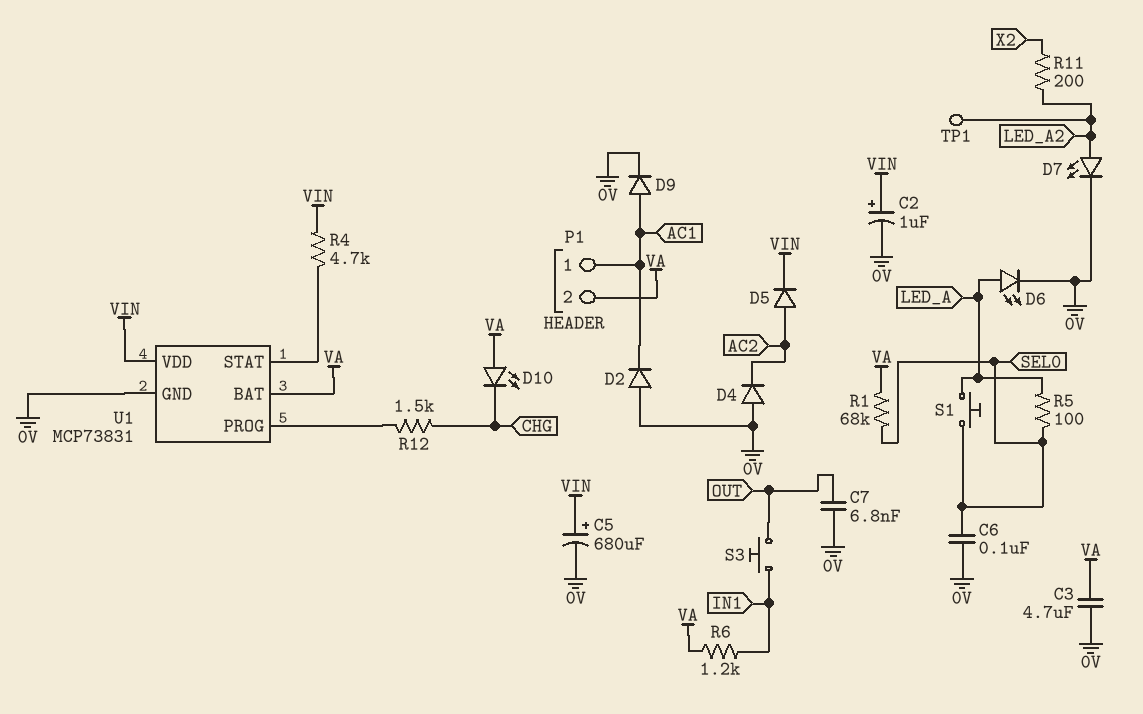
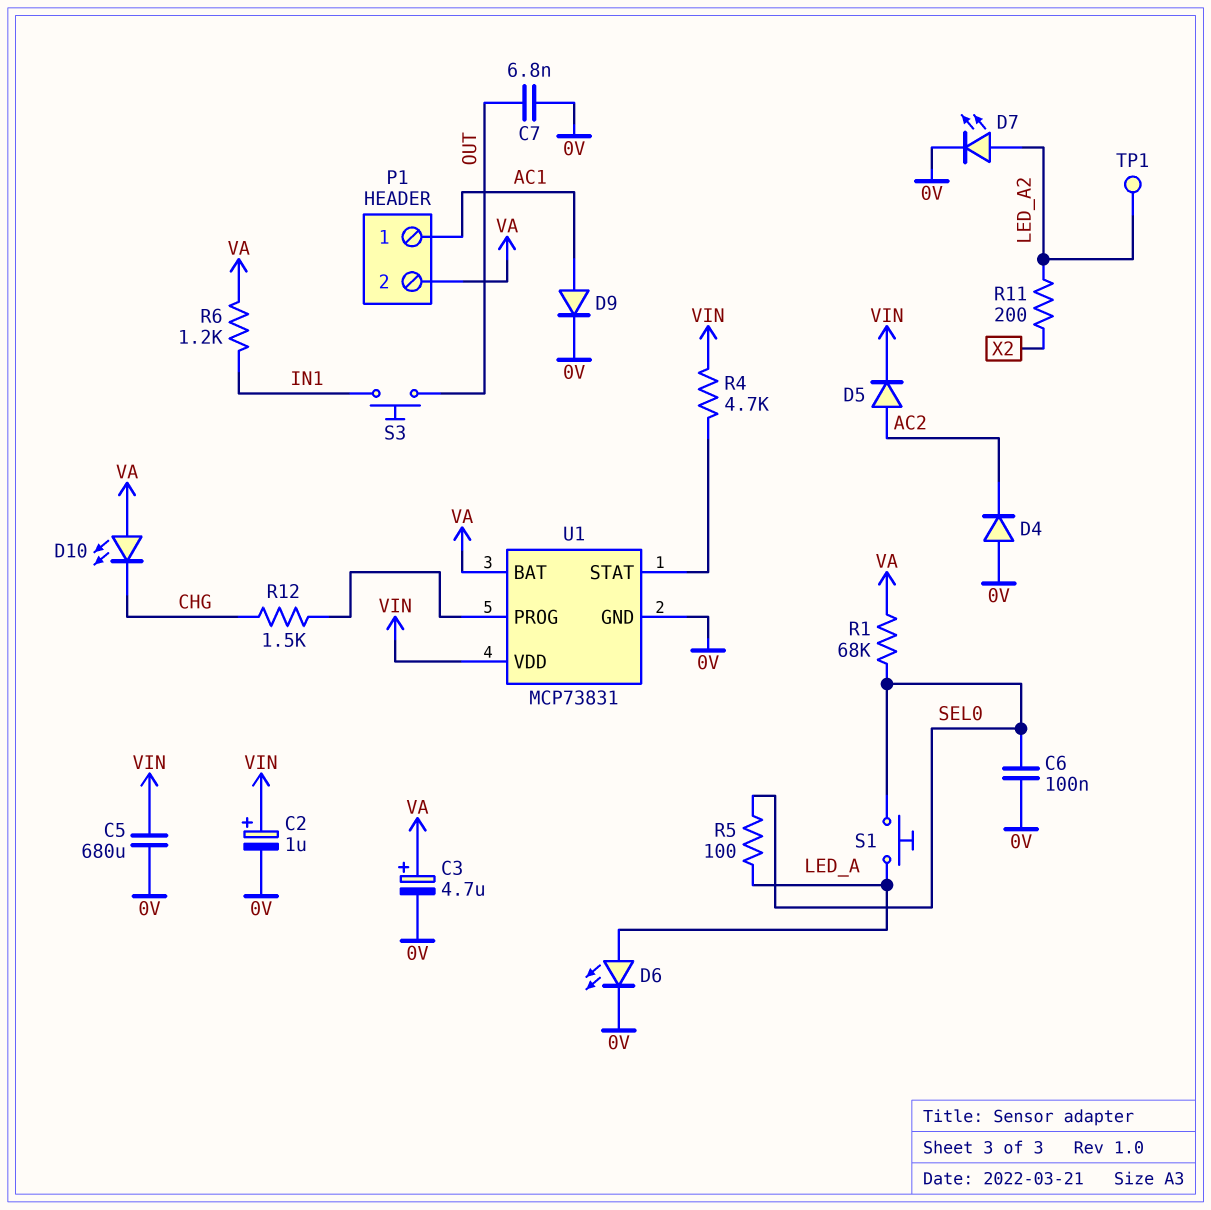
C3: 4.7uF (0V, VA) -> 4.7uF (plus VA, minus 0V)
C5: 680uF (plus VIN, minus 0V) -> 680uF (0V, VIN)
D2: diode (A 0V, K AC1) -> none

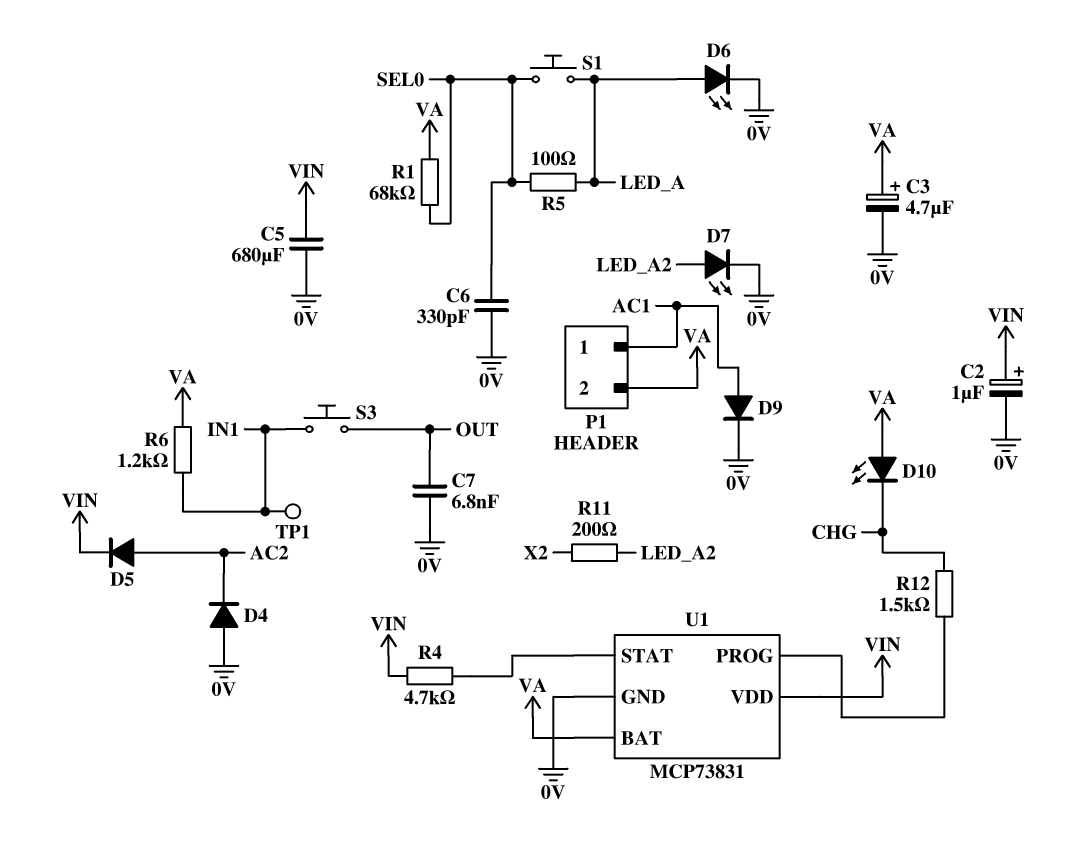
C6: 100nF (0V, SEL0) -> 330pF (0V, SEL0)
TP1: test point (LED_A2) -> test point (IN1)

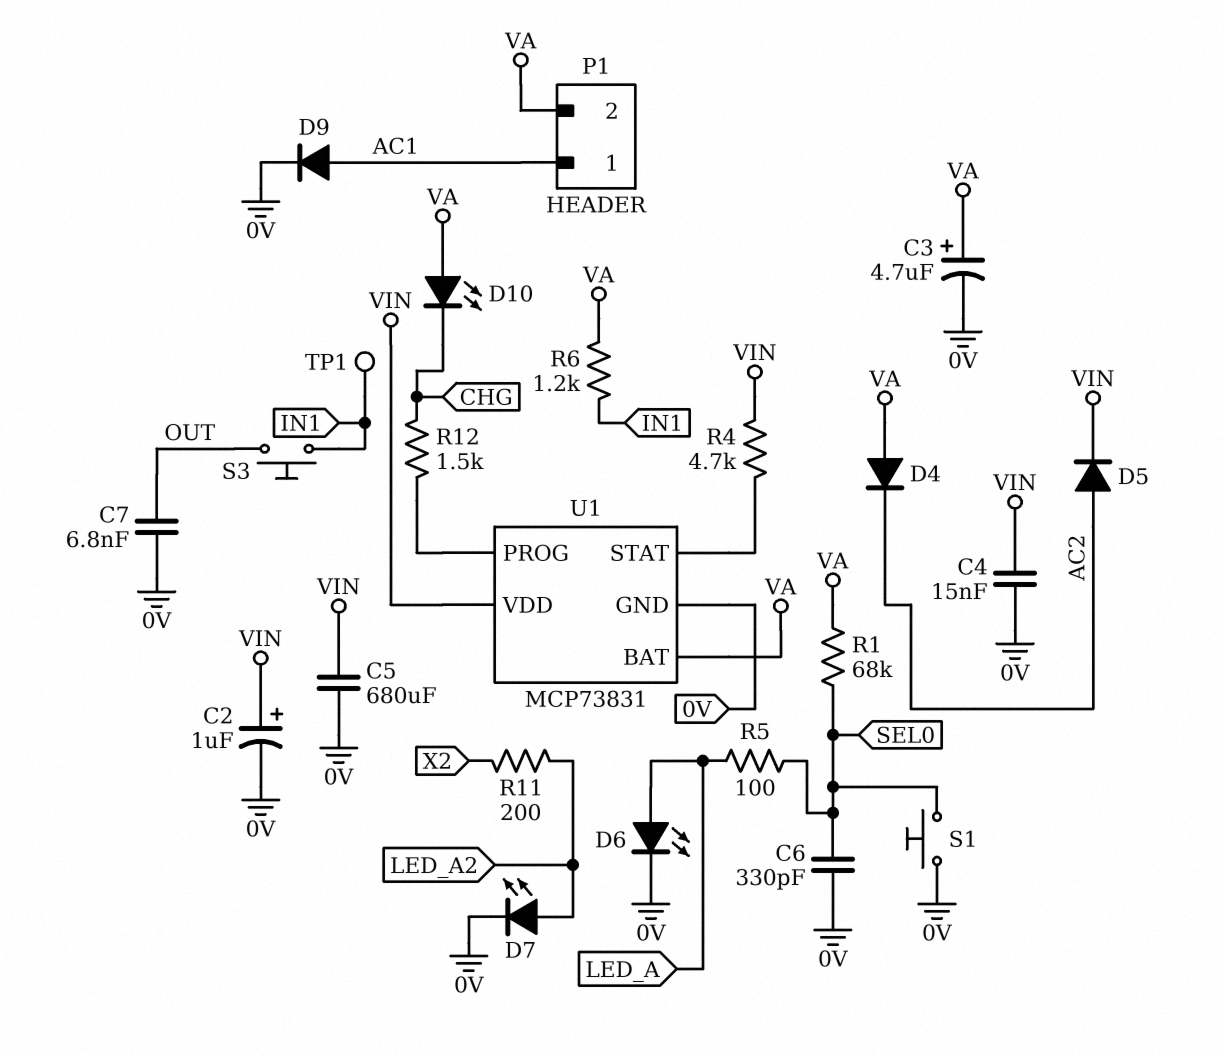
C4: none -> 15nF (0V, VIN)
D4: diode (A 0V, K AC2) -> diode (A VA, K AC2)
S1: button (LED_A, SEL0) -> button (0V, SEL0)

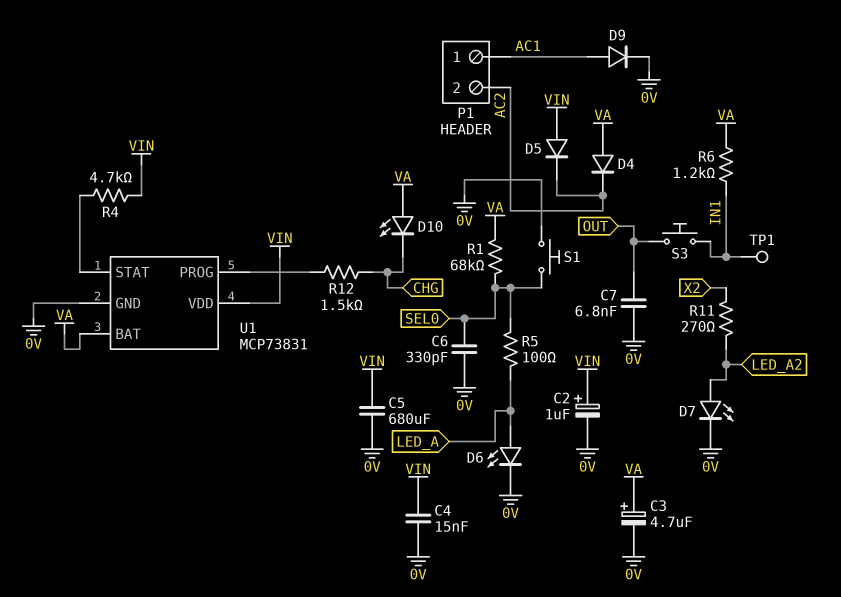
D5: diode (A AC2, K VIN) -> diode (A VIN, K AC2)
P1 pin 2: VA -> AC2
R11: 200 (LED_A2, X2) -> 270 (LED_A2, X2)

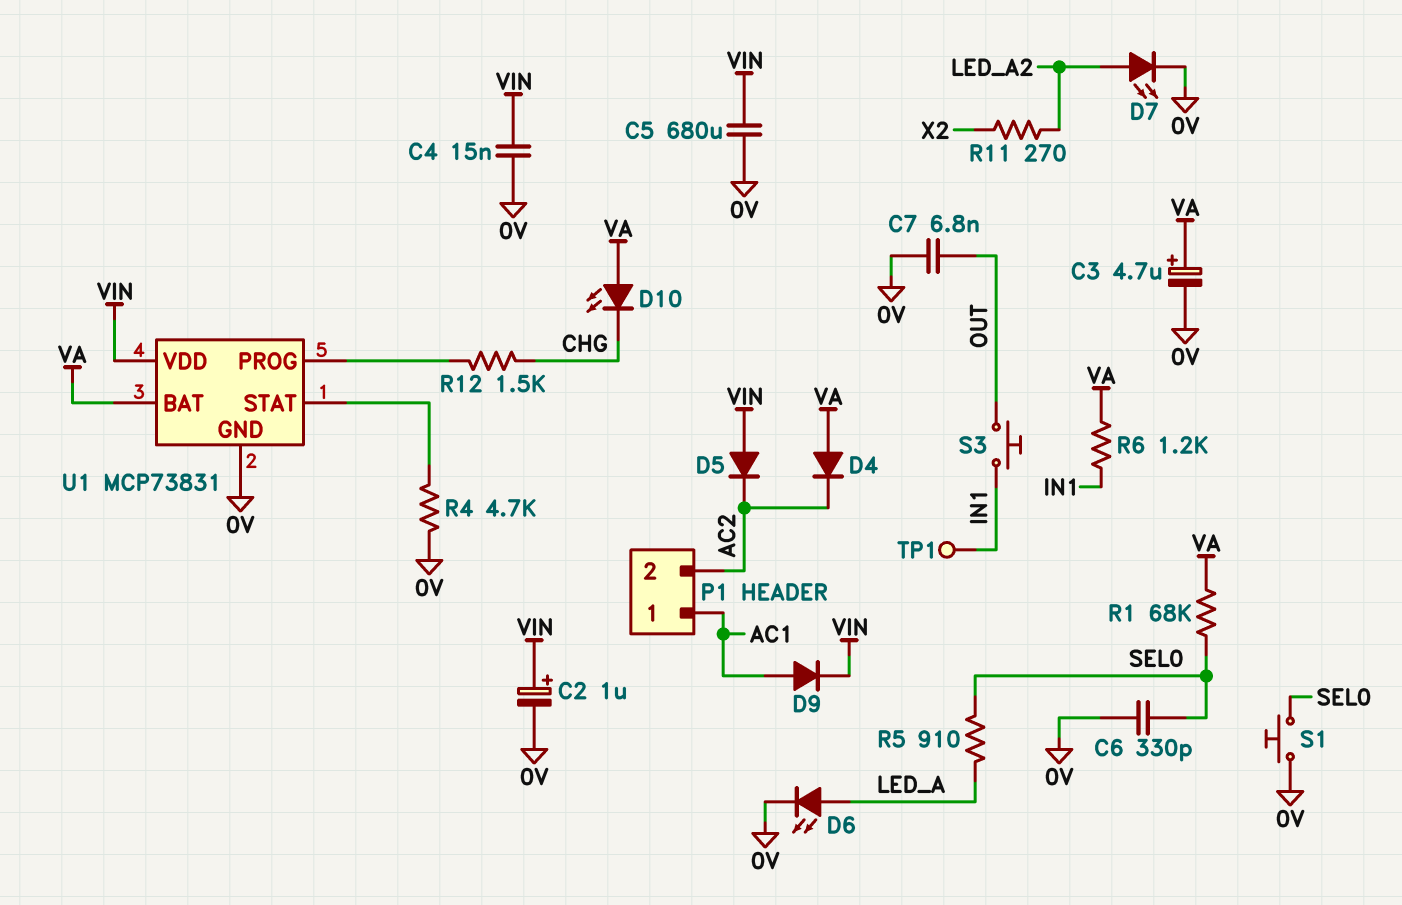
D9: diode (A AC1, K 0V) -> diode (A AC1, K VIN)
R4: 4.7k (U1/STAT, VIN) -> 4.7k (0V, U1/STAT)
R5: 100 (LED_A, SEL0) -> 910 (LED_A, SEL0)

